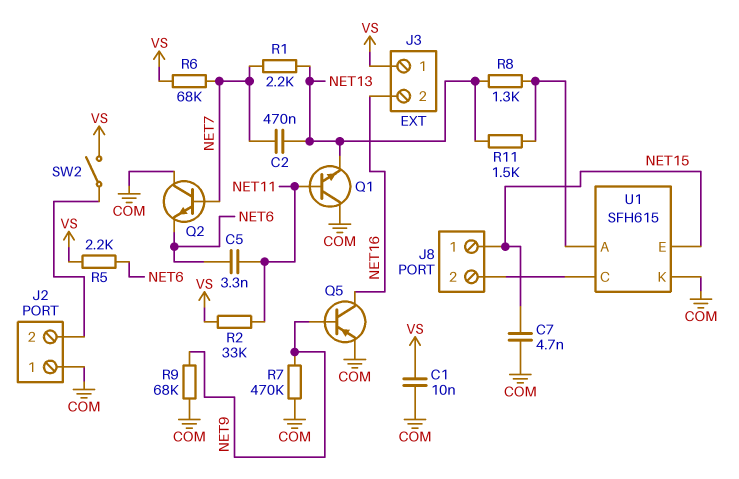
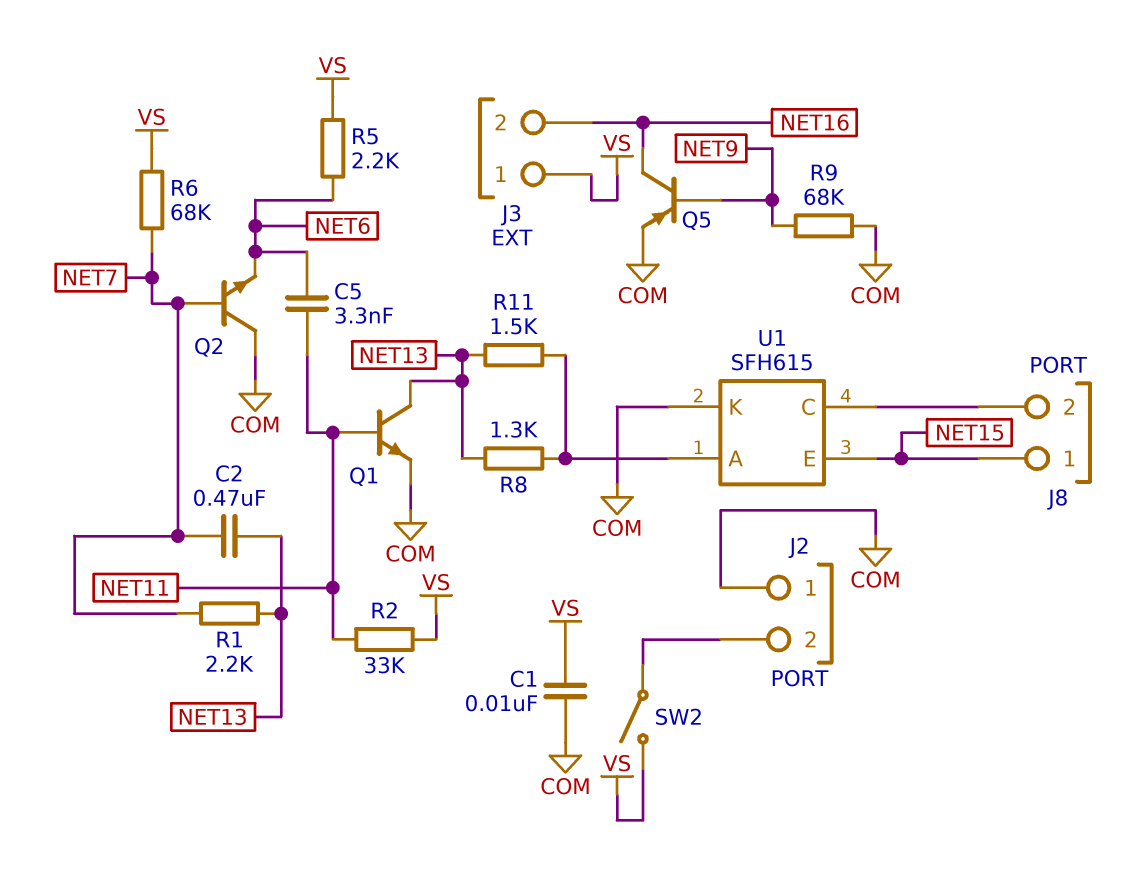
C7: 4.7nF (COM, NET15) -> none
Q1: NPN (B NET11, C COM, E NET13) -> NPN (B NET11, C NET13, E COM)
R7: 470k (COM, NET9) -> none

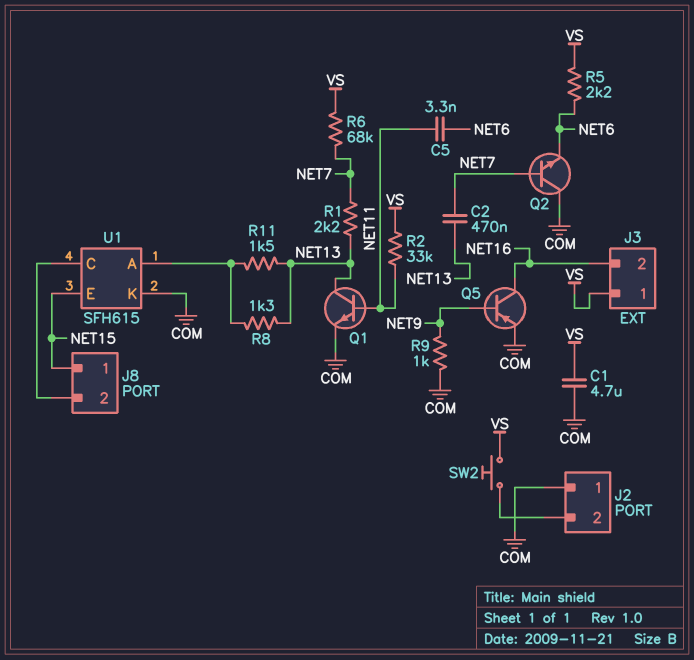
C1: 10nF (COM, VS) -> 4.7uF (COM, VS)
R9: 68k (COM, NET9) -> 1k (COM, NET9)
SW2: switch (J2/2, VS) -> button (J2/2, VS)

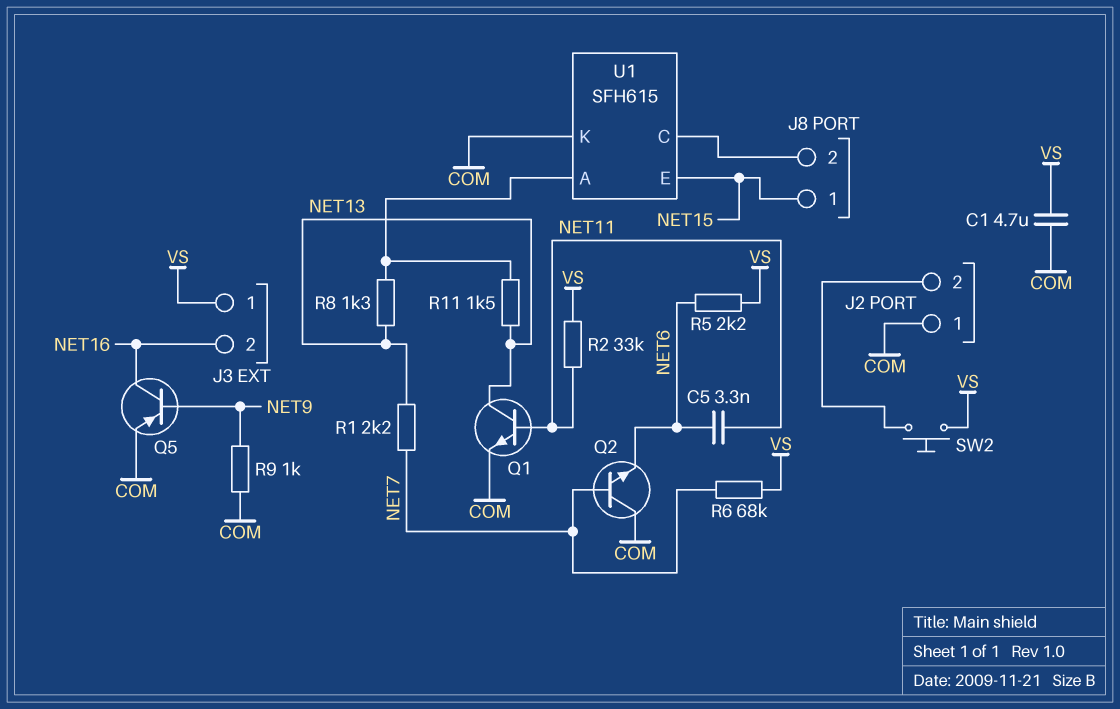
C2: 470nF (NET7, NET13) -> none

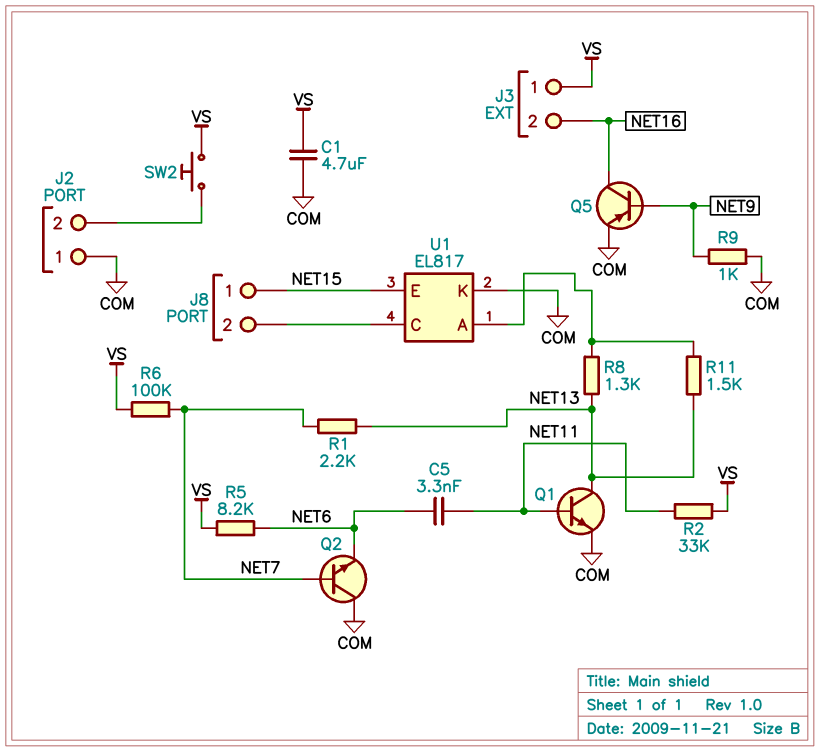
R5: 2.2k (NET6, VS) -> 8.2k (NET6, VS)
R6: 68k (NET7, VS) -> 100k (NET7, VS)
U1: SFH615 -> EL817

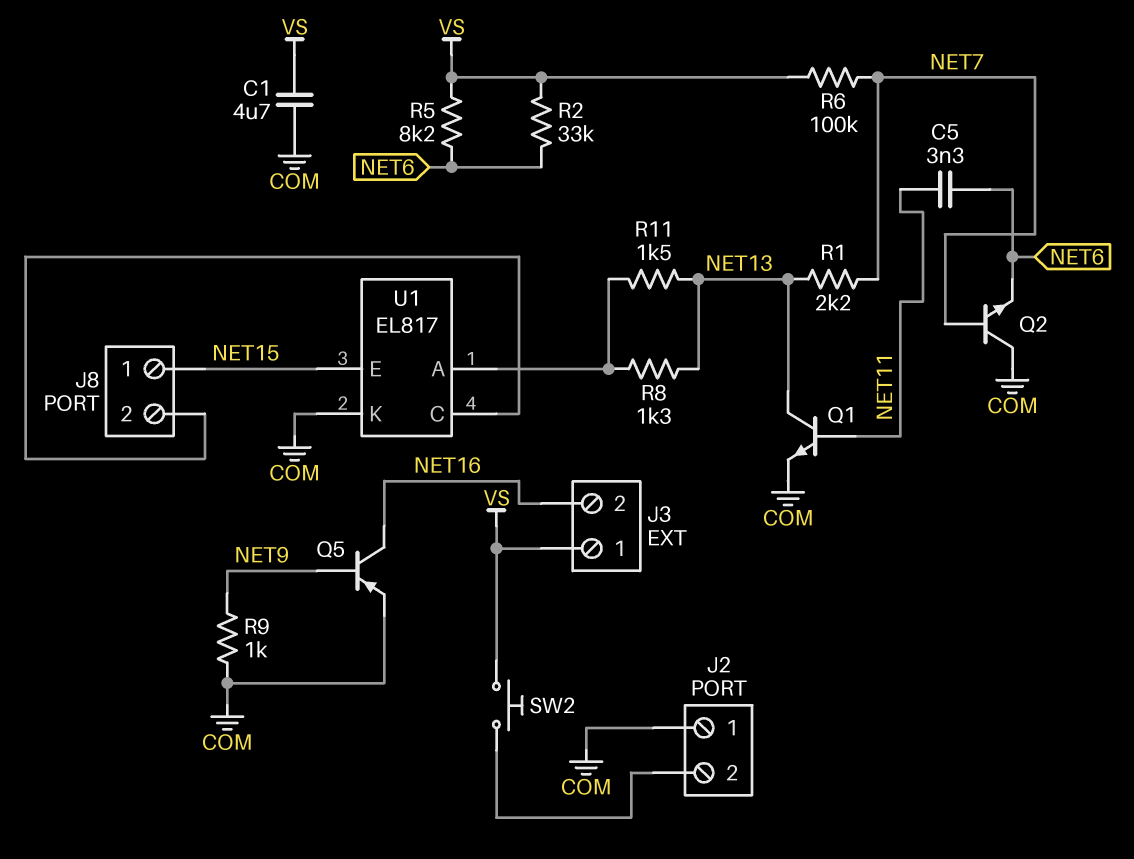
R2: 33k (NET11, VS) -> 33k (NET6, VS)

